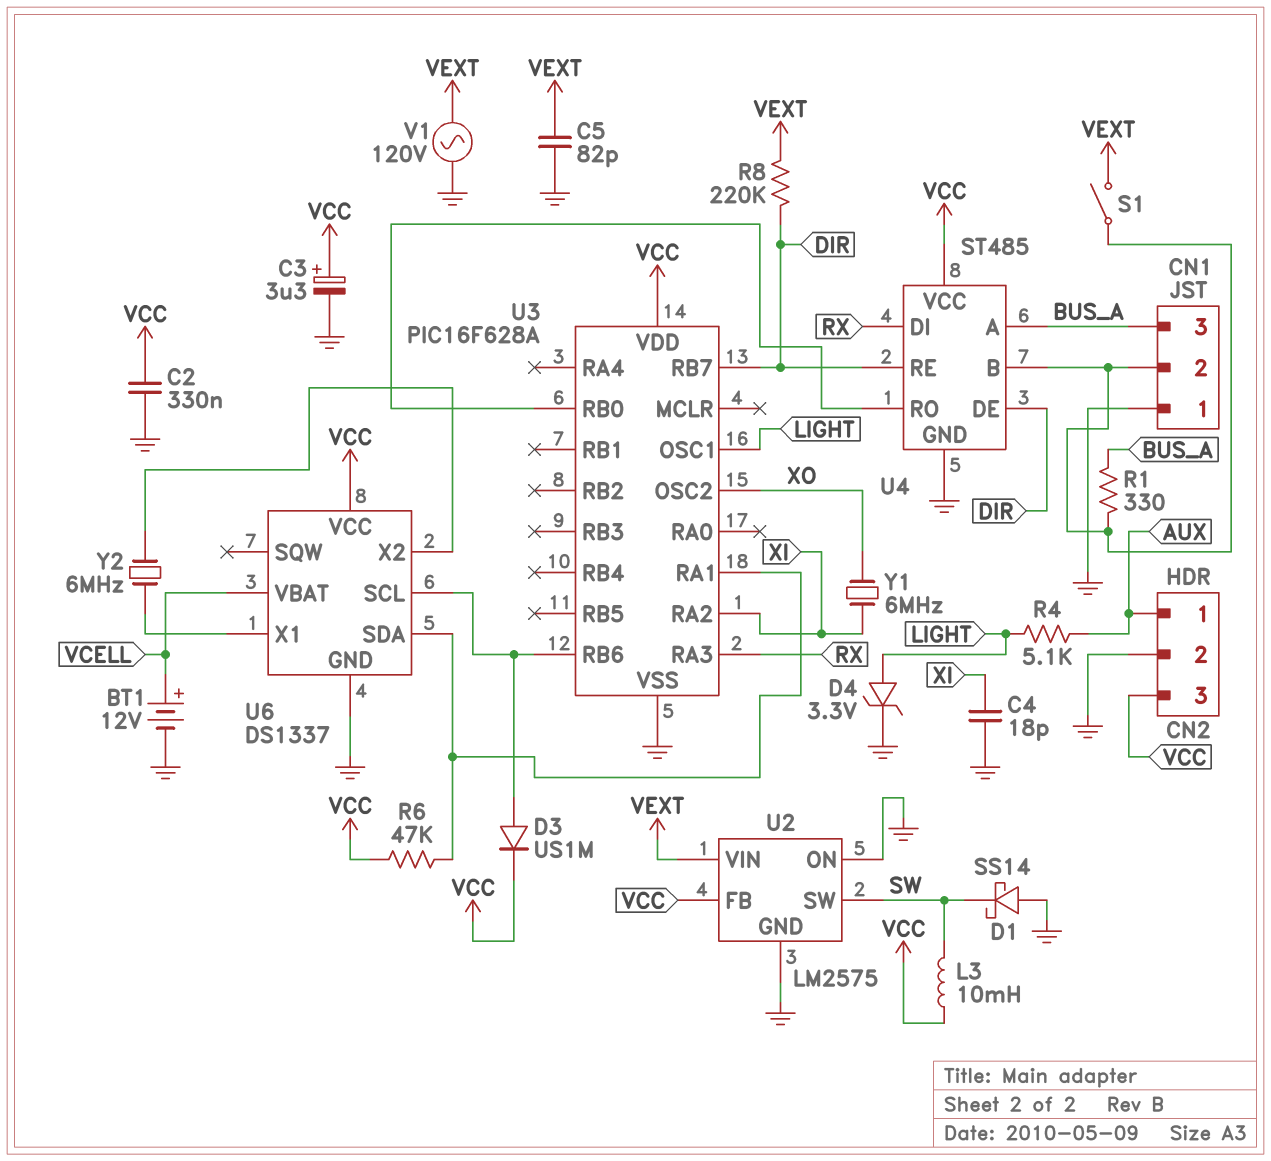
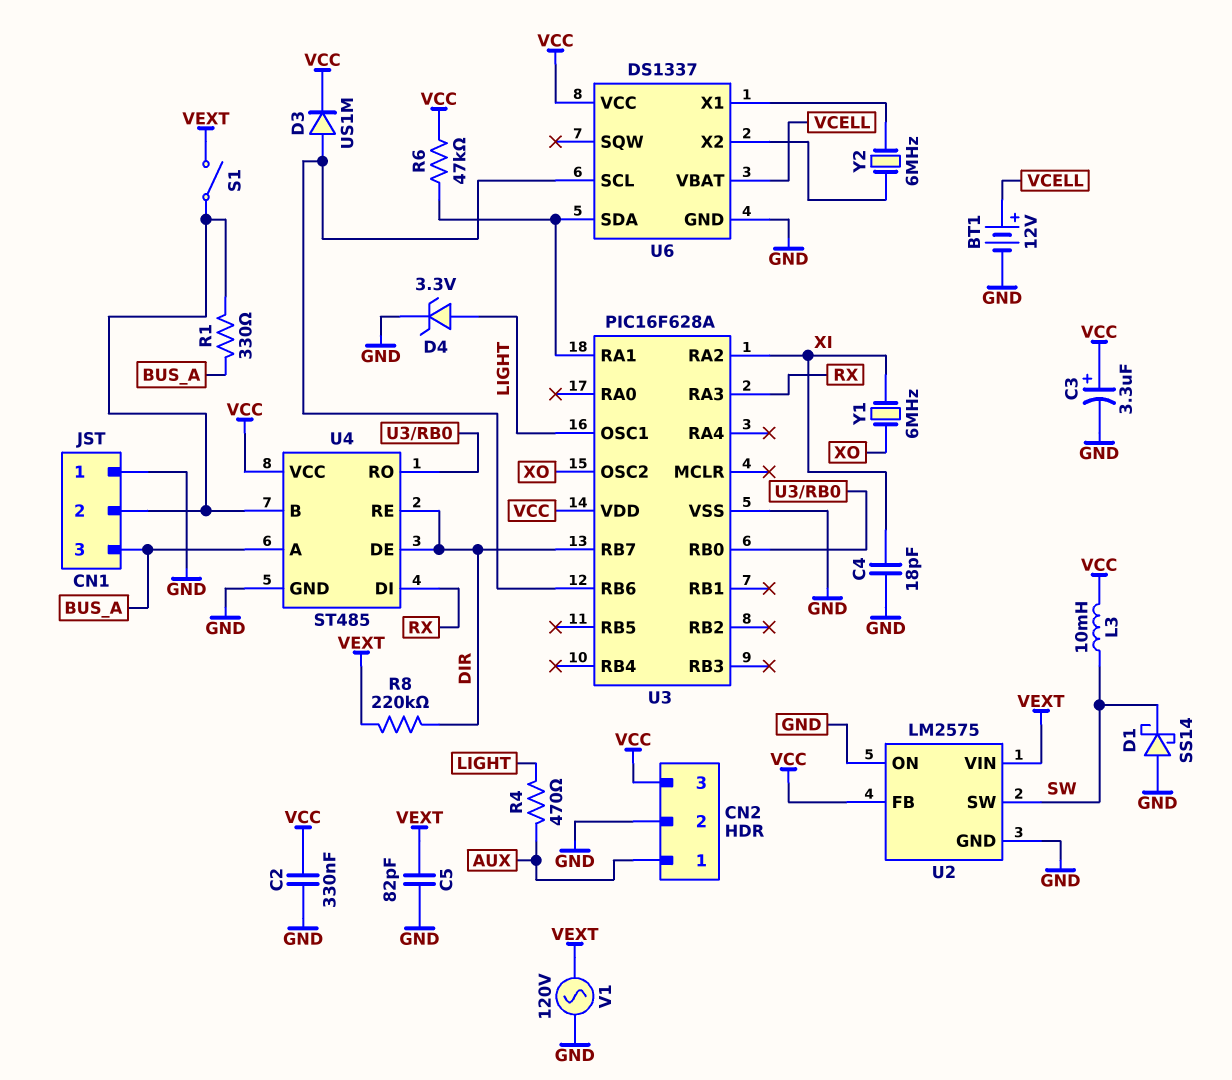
R4: 5.1k (AUX, LIGHT) -> 470 (AUX, LIGHT)

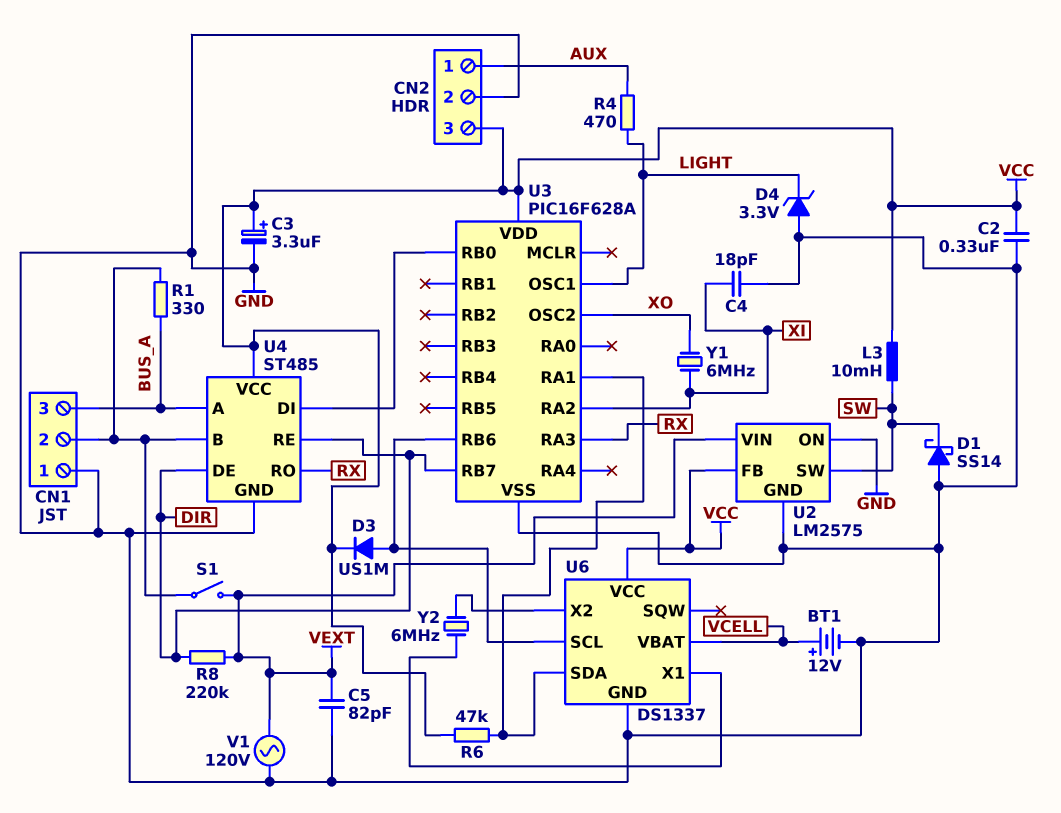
D4: zener 3.3V (A LIGHT, K GND) -> zener 3.3V (A GND, K LIGHT)
U4 pin DI: RX -> U3/RB0
U4 pin RO: U3/RB0 -> RX

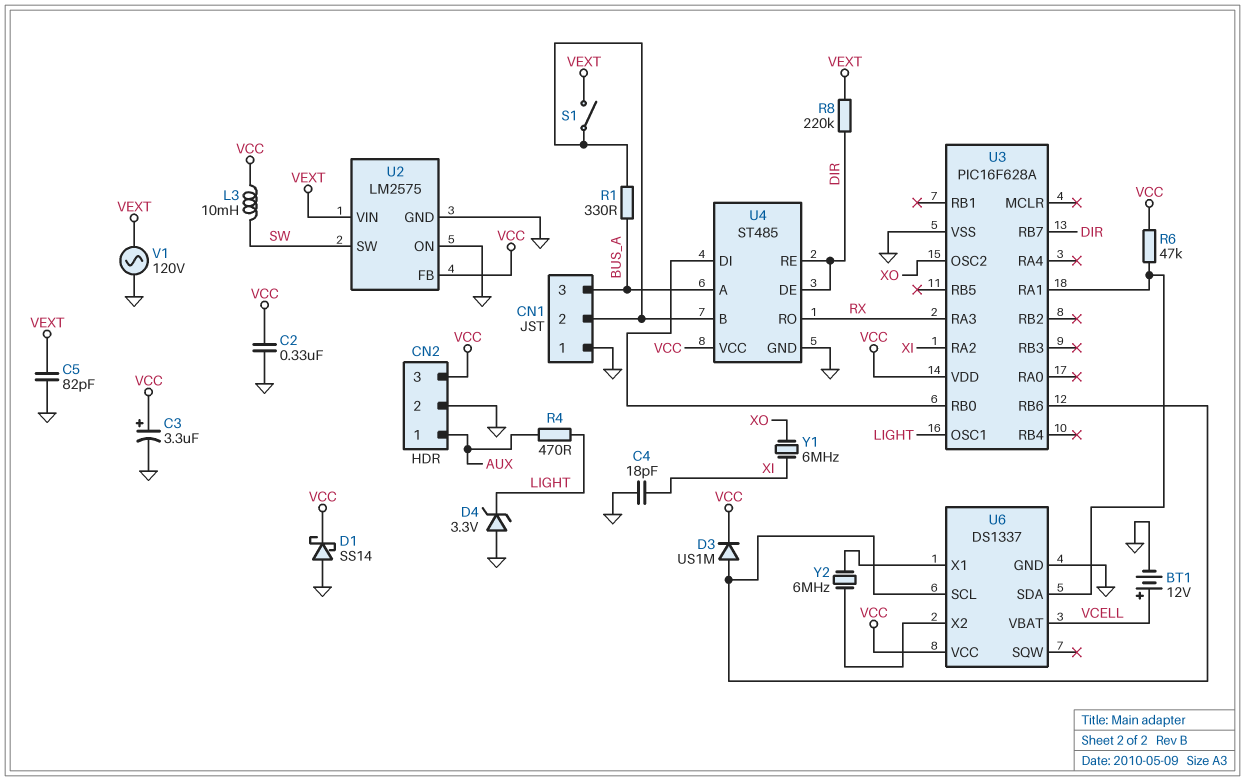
D1: schottky SS14 (A GND, K SW) -> schottky SS14 (A GND, K VCC)

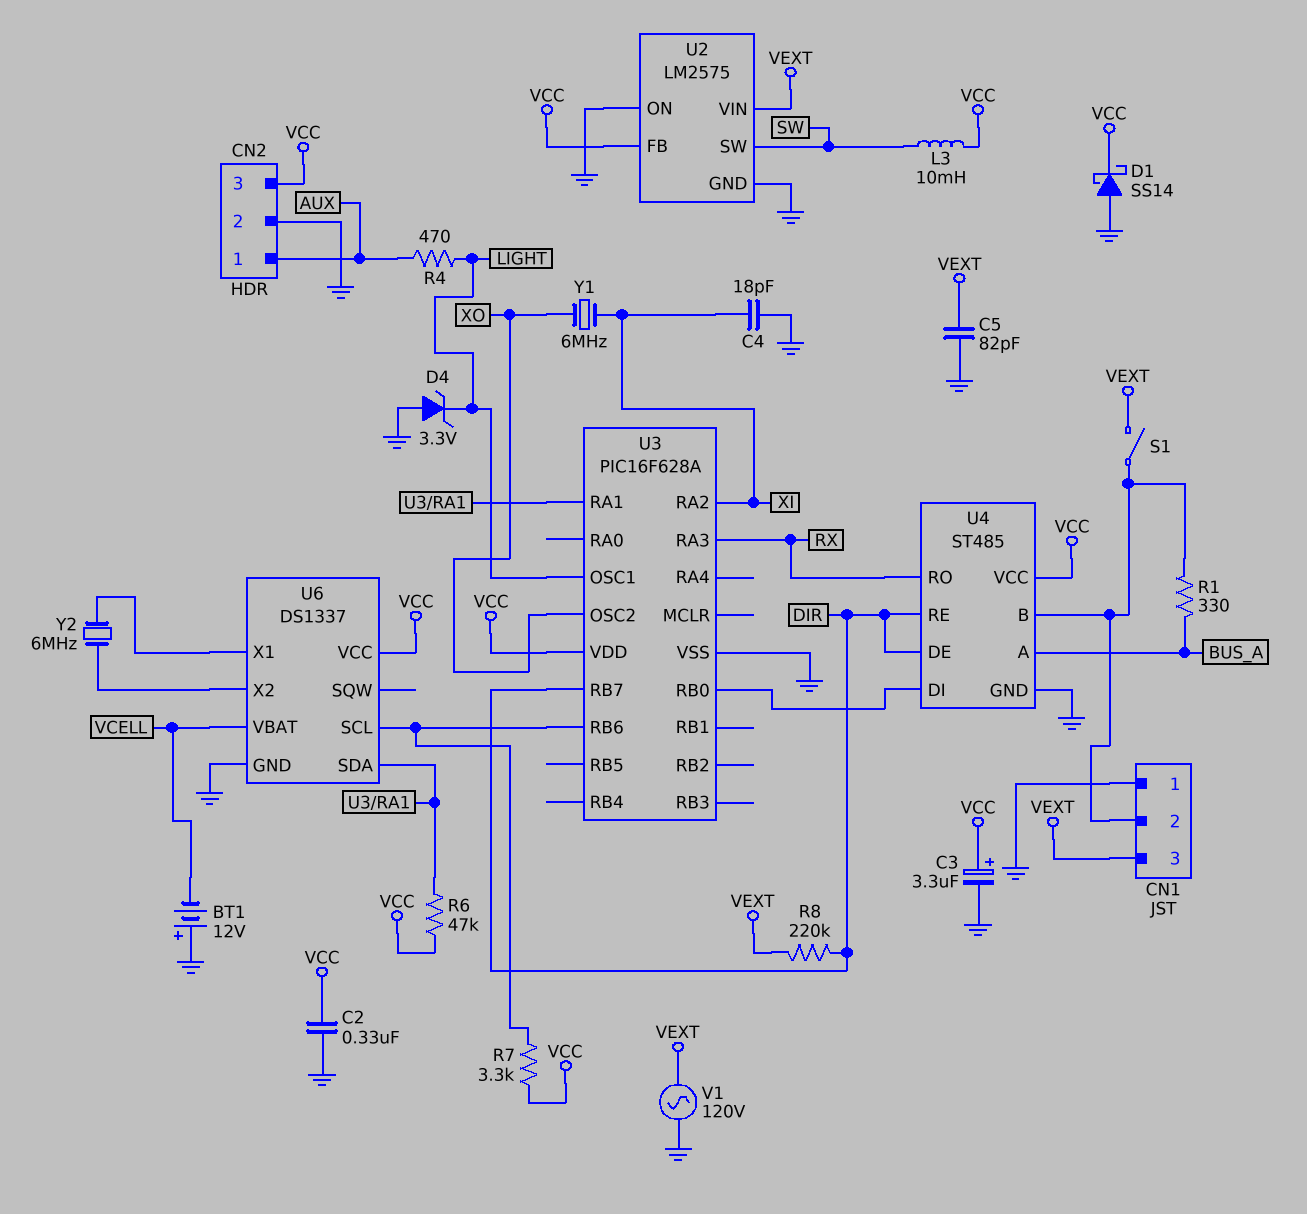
BT1: 12V (plus VCELL, minus GND) -> 12V (plus GND, minus VCELL)
CN1 pin 3: BUS_A -> VEXT
D3: diode US1M (A U3/RB6, K VCC) -> none
R7: none -> 3.3k (U3/RB6, VCC)

